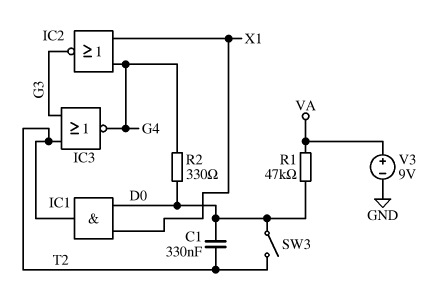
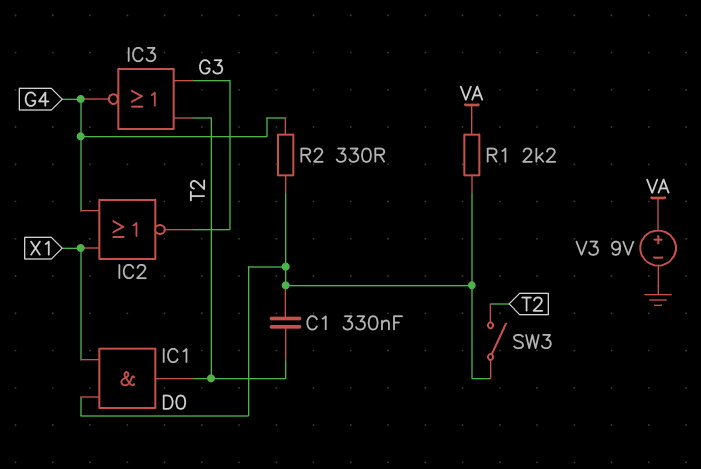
R1: 47k (D0, VA) -> 2.2k (D0, VA)

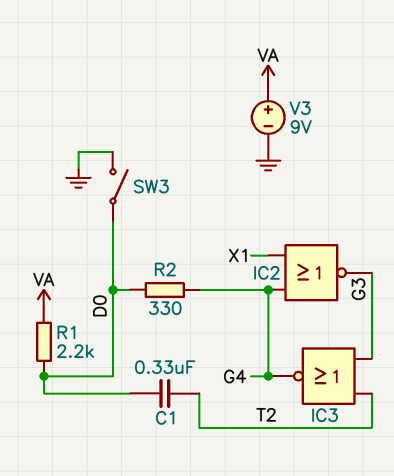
IC1: AND (in D0, in X1, out T2) -> none
SW3: switch (D0, T2) -> switch (D0, GND)

